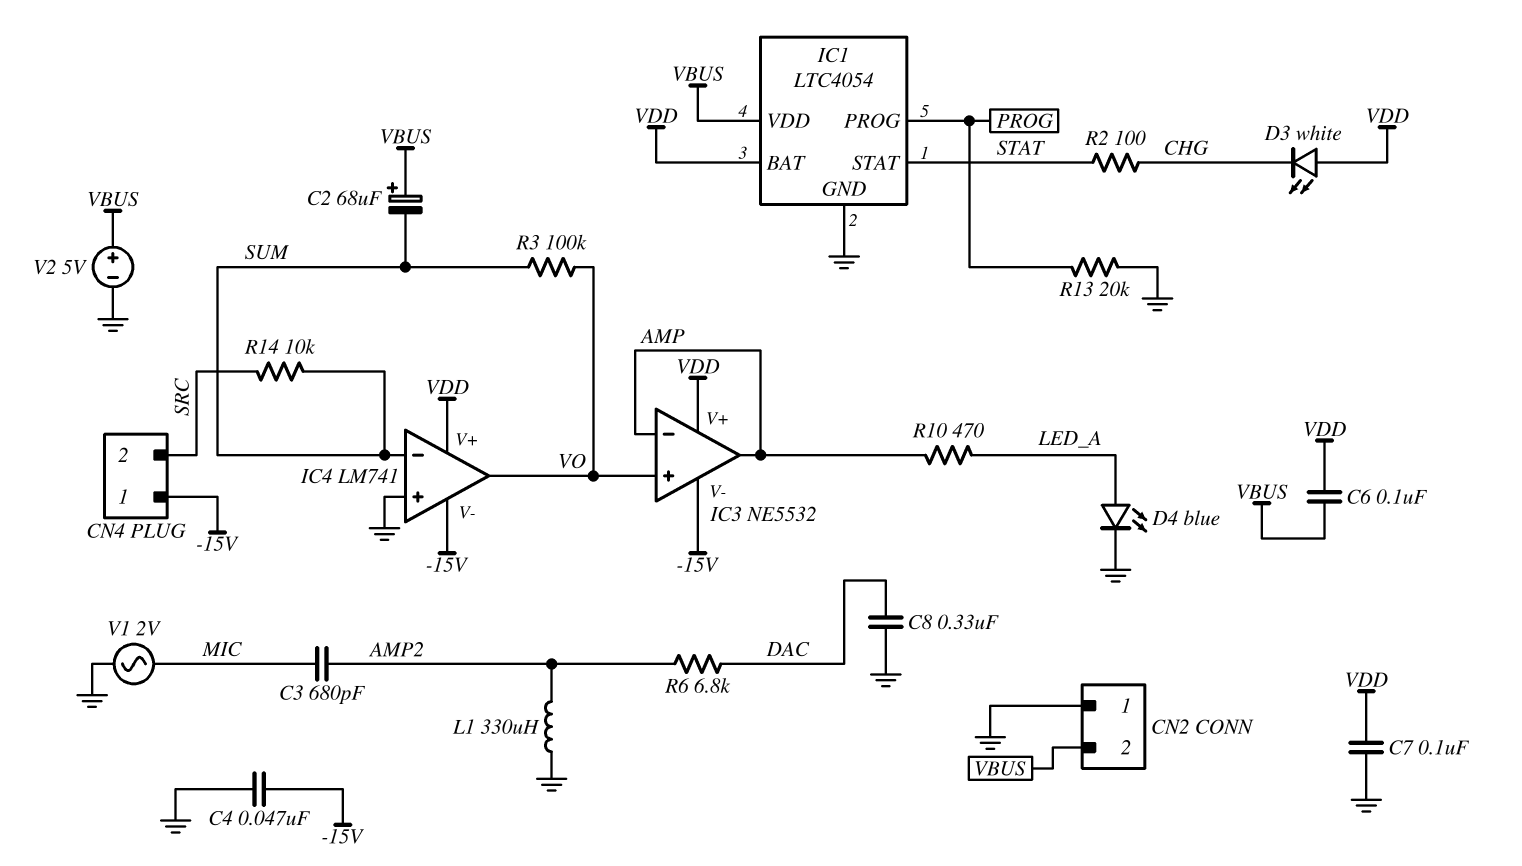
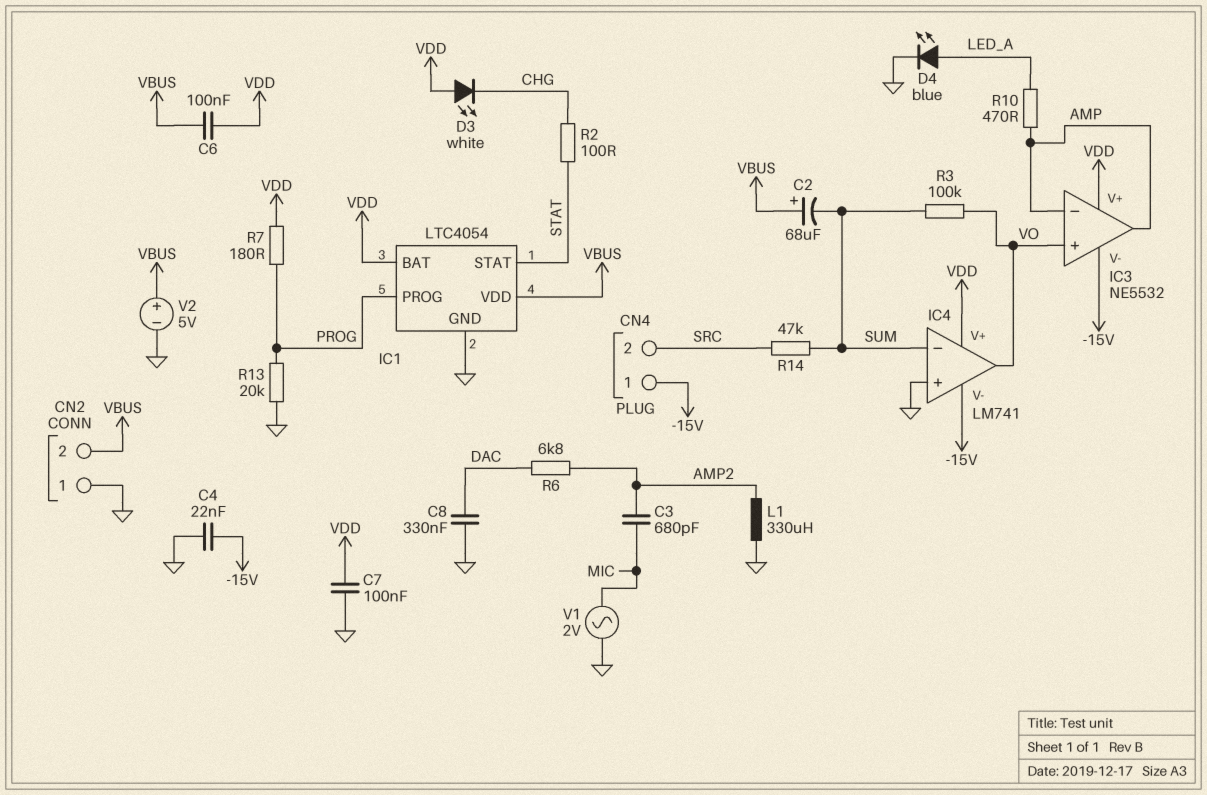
C4: 47nF (-15V, GND) -> 22nF (-15V, GND)
R7: none -> 180 (PROG, VDD)
R14: 10k (SRC, SUM) -> 47k (SRC, SUM)

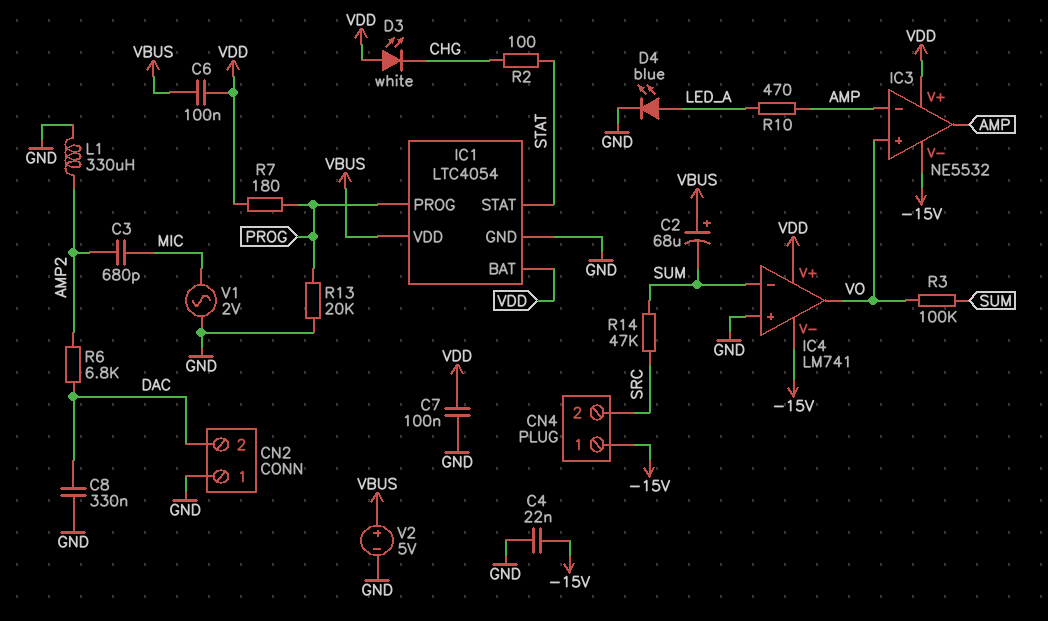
CN2 pin 2: VBUS -> DAC

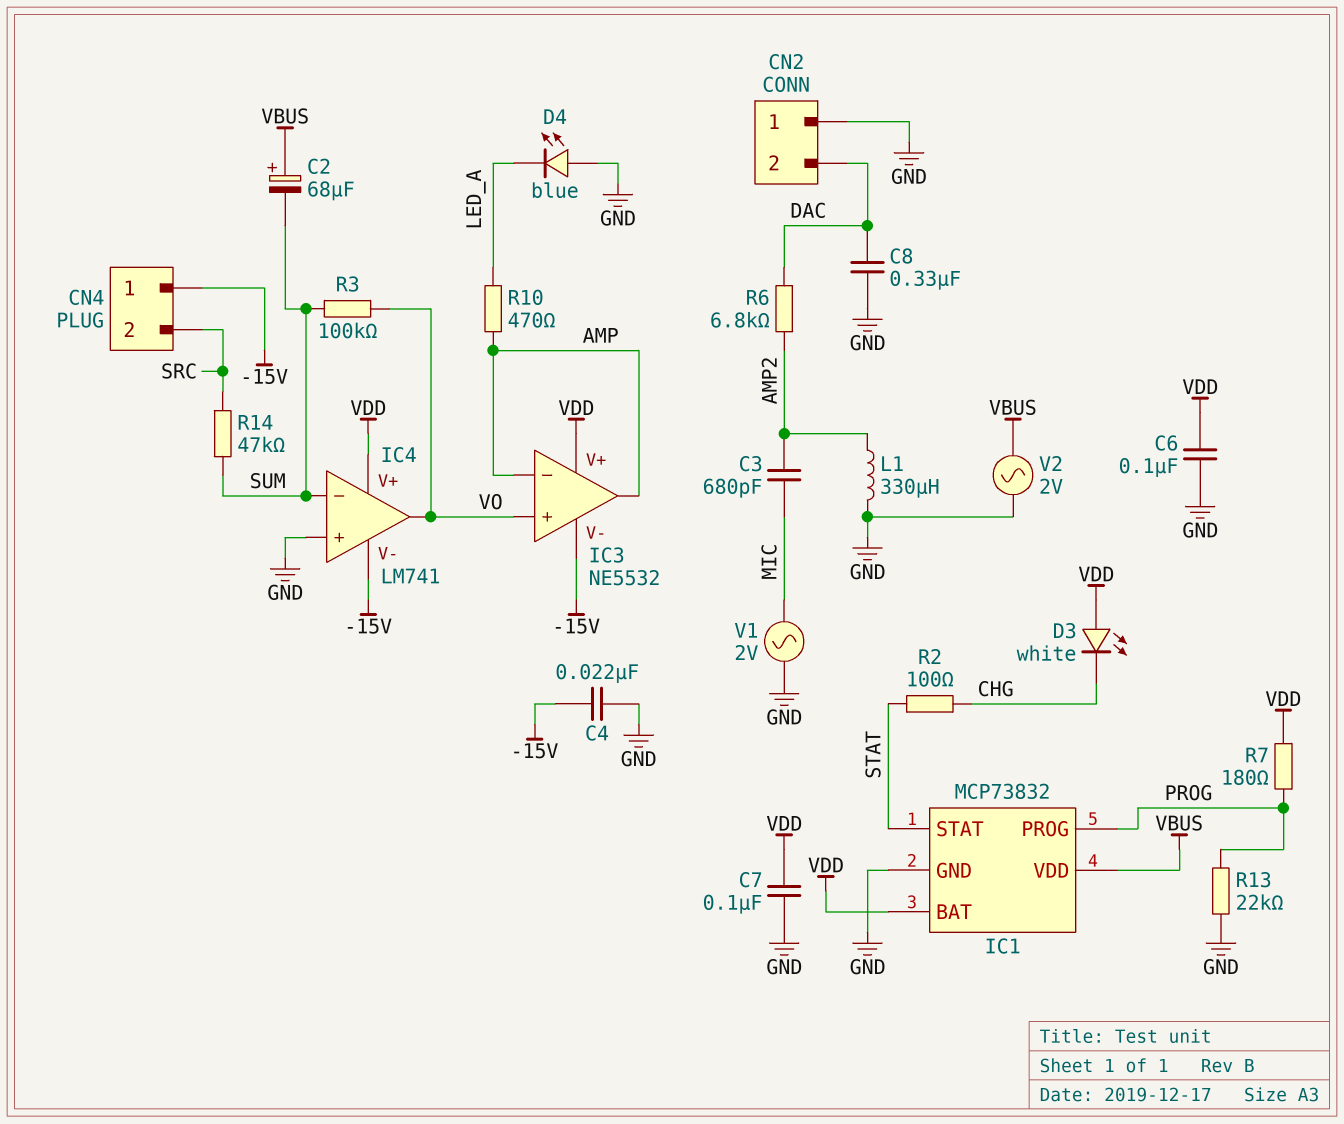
C6: 100nF (VBUS, VDD) -> 100nF (GND, VDD)
D4: LED blue (A LED_A, K GND) -> LED blue (A GND, K LED_A)
IC1: LTC4054 -> MCP73832
R13: 20k (GND, PROG) -> 22k (GND, PROG)
V2: 5V (plus VBUS, minus GND) -> AC 2V (GND, VBUS)

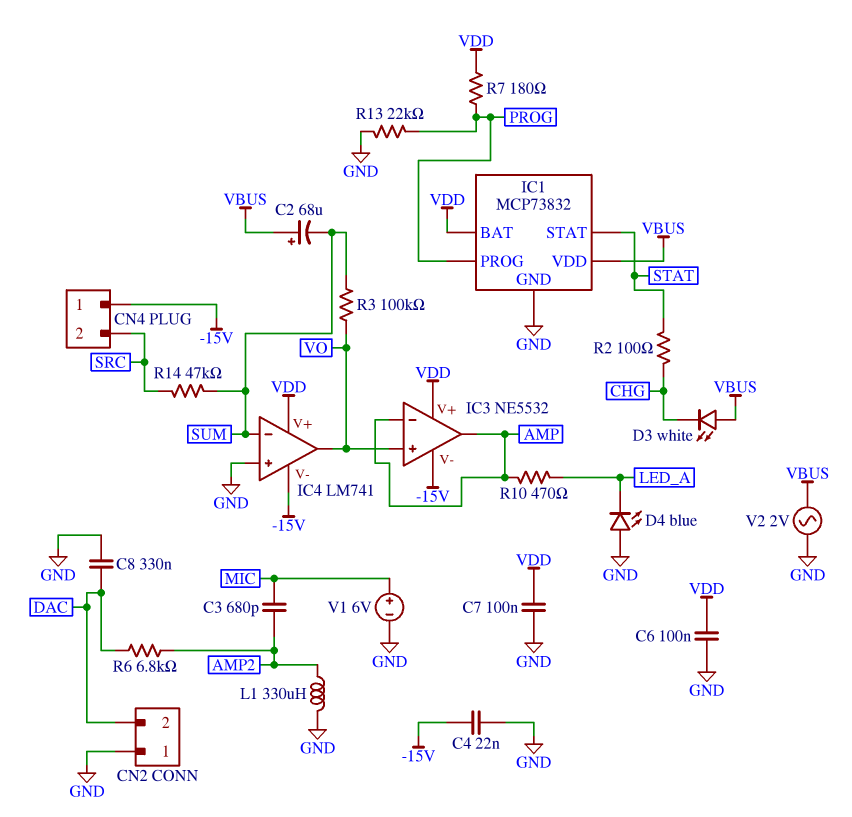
D3: LED white (A VDD, K CHG) -> LED white (A VBUS, K CHG)
V1: AC 2V (GND, MIC) -> 6V (plus MIC, minus GND)

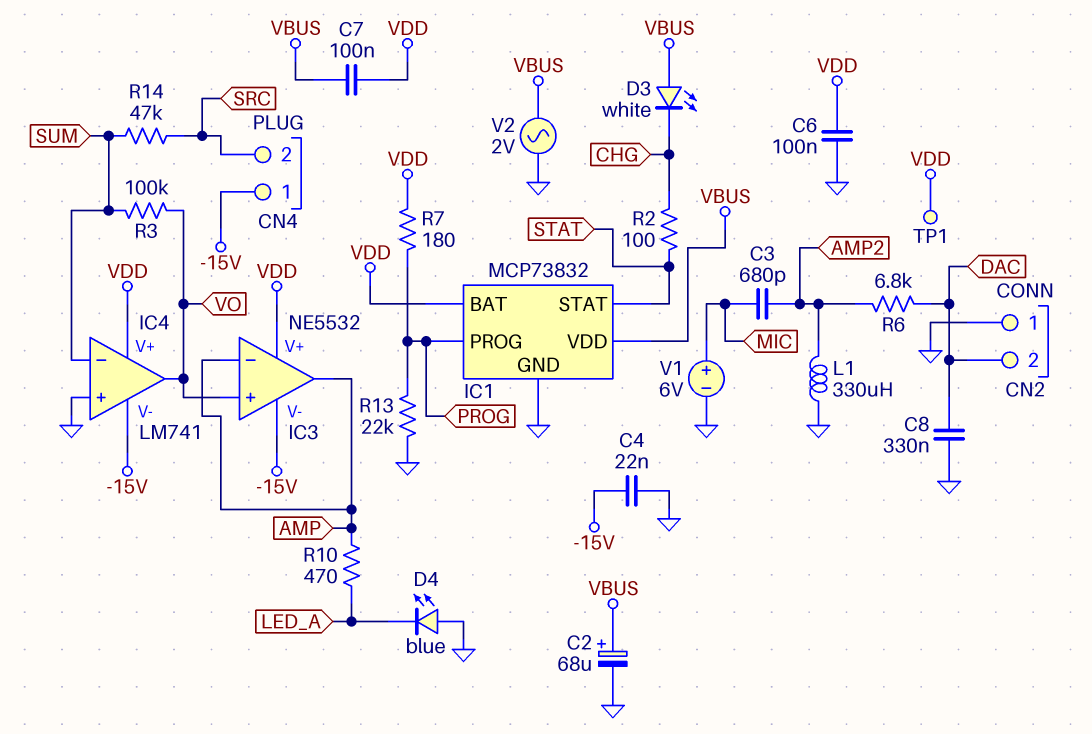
C2: 68uF (plus VBUS, minus SUM) -> 68uF (plus VBUS, minus GND)
C7: 100nF (GND, VDD) -> 100nF (VBUS, VDD)
TP1: none -> test point (VDD)

